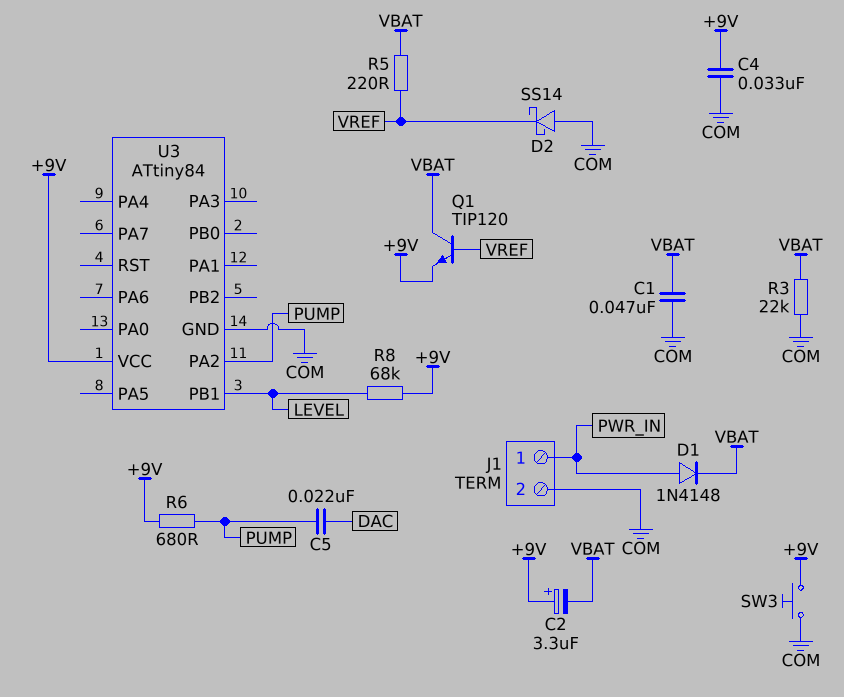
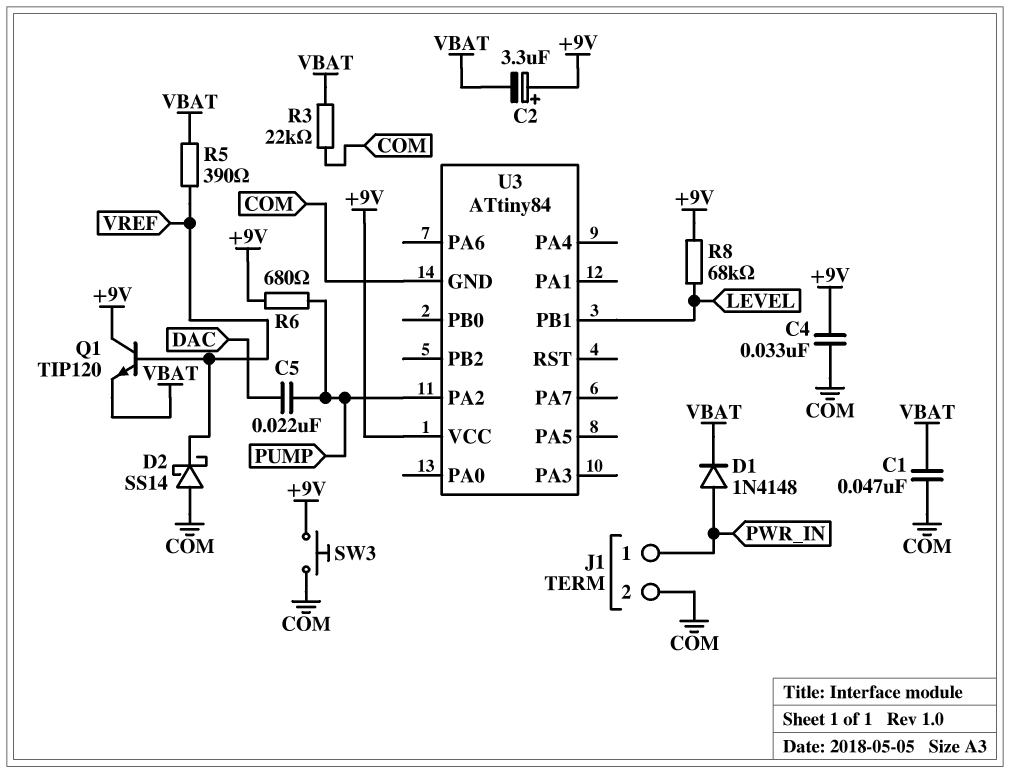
Q1: NPN TIP120 (B VREF, C VBAT, E +9V) -> NPN TIP120 (B VREF, C +9V, E VBAT)
R5: 220 (VBAT, VREF) -> 390 (VBAT, VREF)

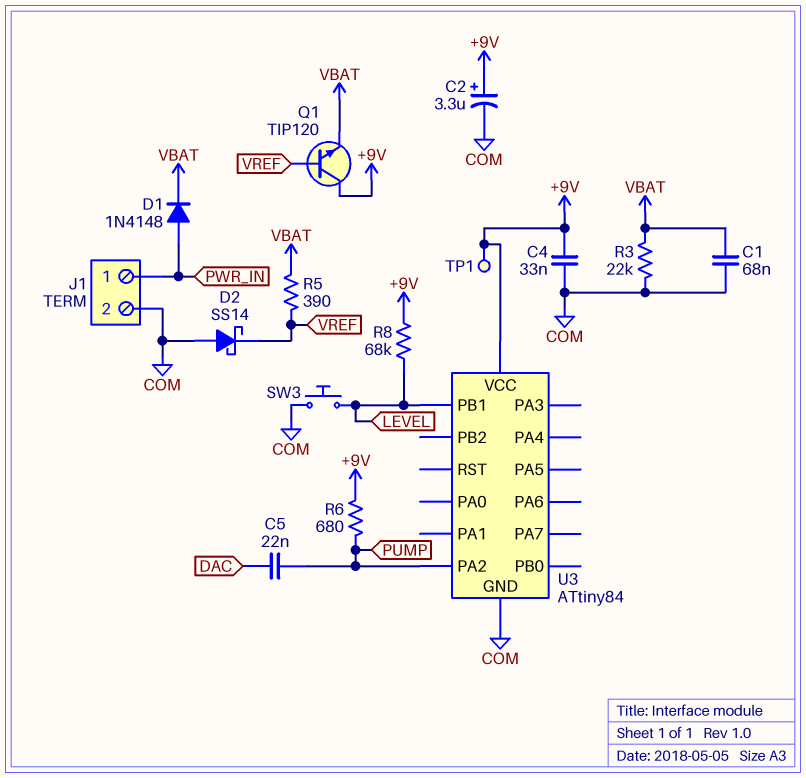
C1: 47nF (COM, VBAT) -> 68nF (COM, VBAT)
C2: 3.3uF (plus +9V, minus VBAT) -> 3.3uF (plus +9V, minus COM)
SW3: button (+9V, COM) -> button (COM, LEVEL)
TP1: none -> test point (+9V)

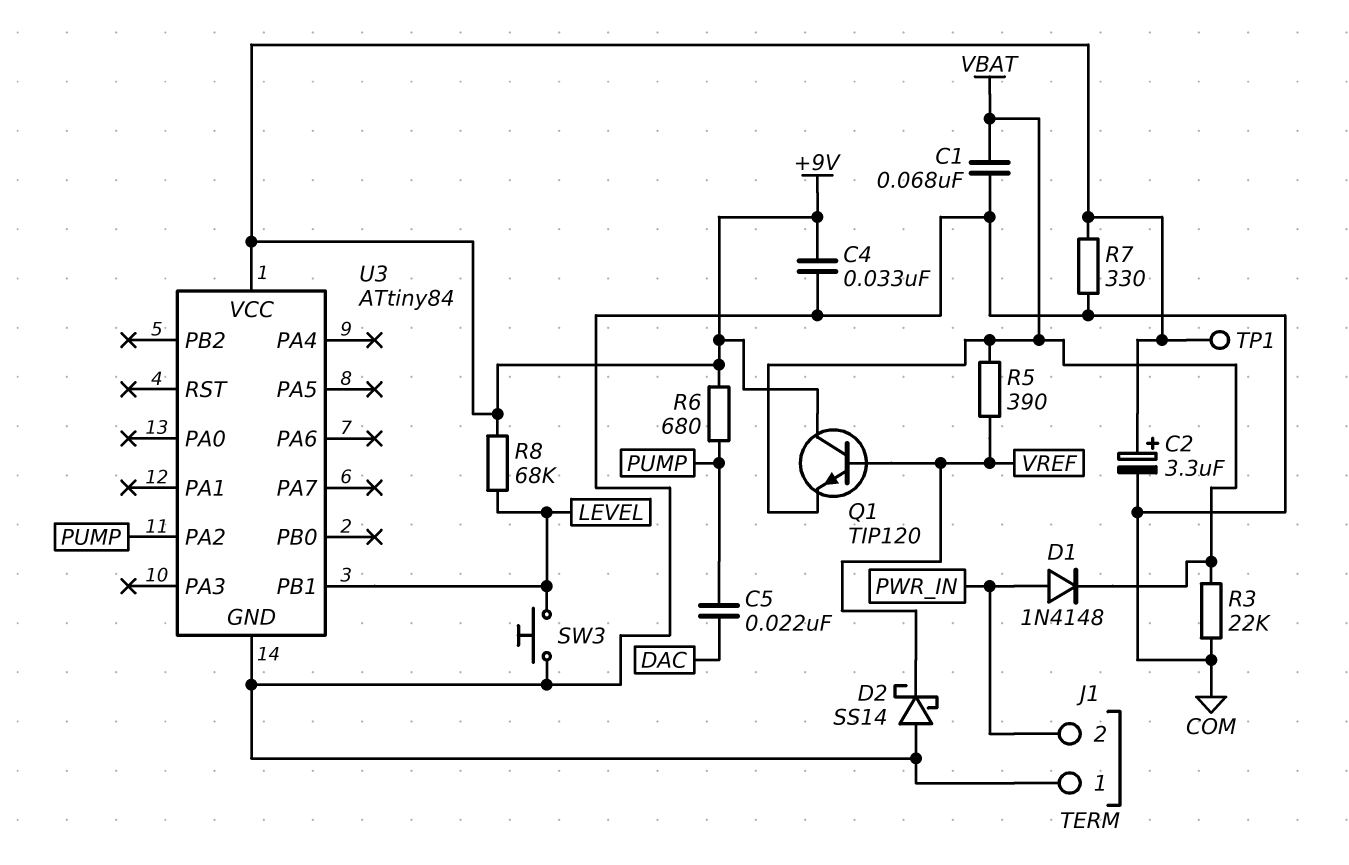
J1 pin 1: PWR_IN -> COM
J1 pin 2: COM -> PWR_IN
R7: none -> 330 (+9V, COM)

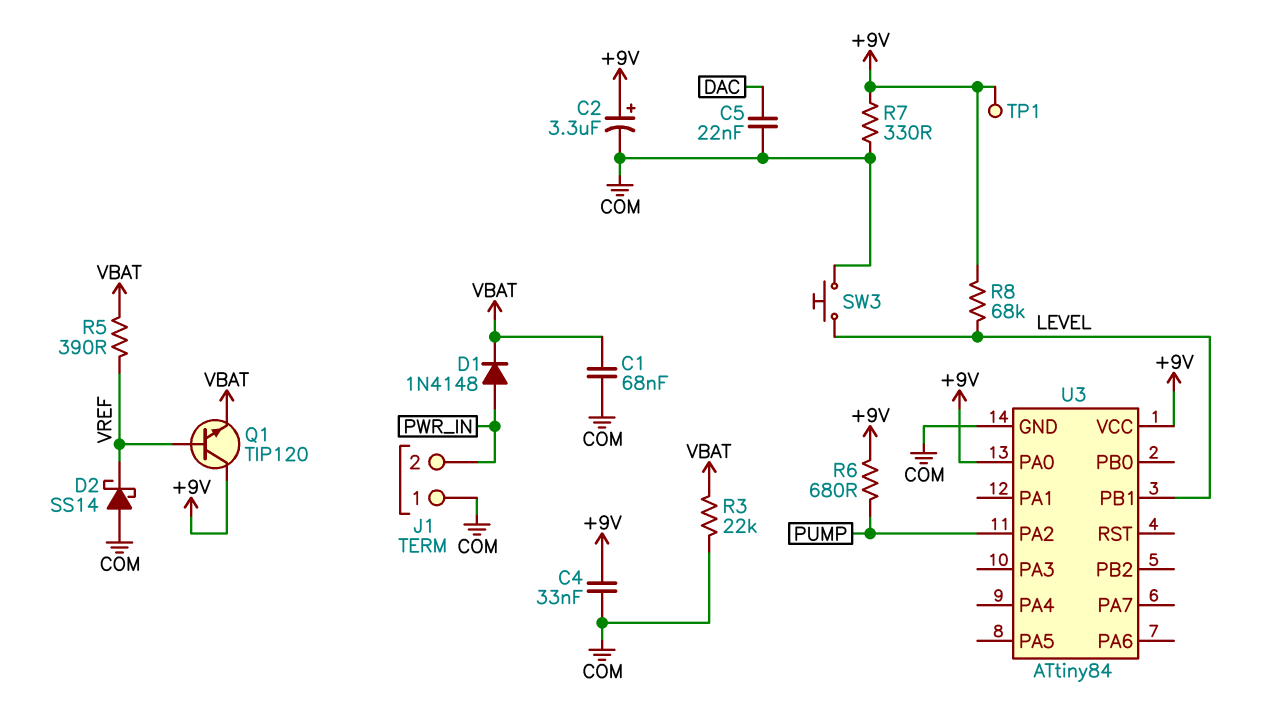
C5: 22nF (DAC, PUMP) -> 22nF (COM, DAC)
U3 pin PA0: none -> +9V

